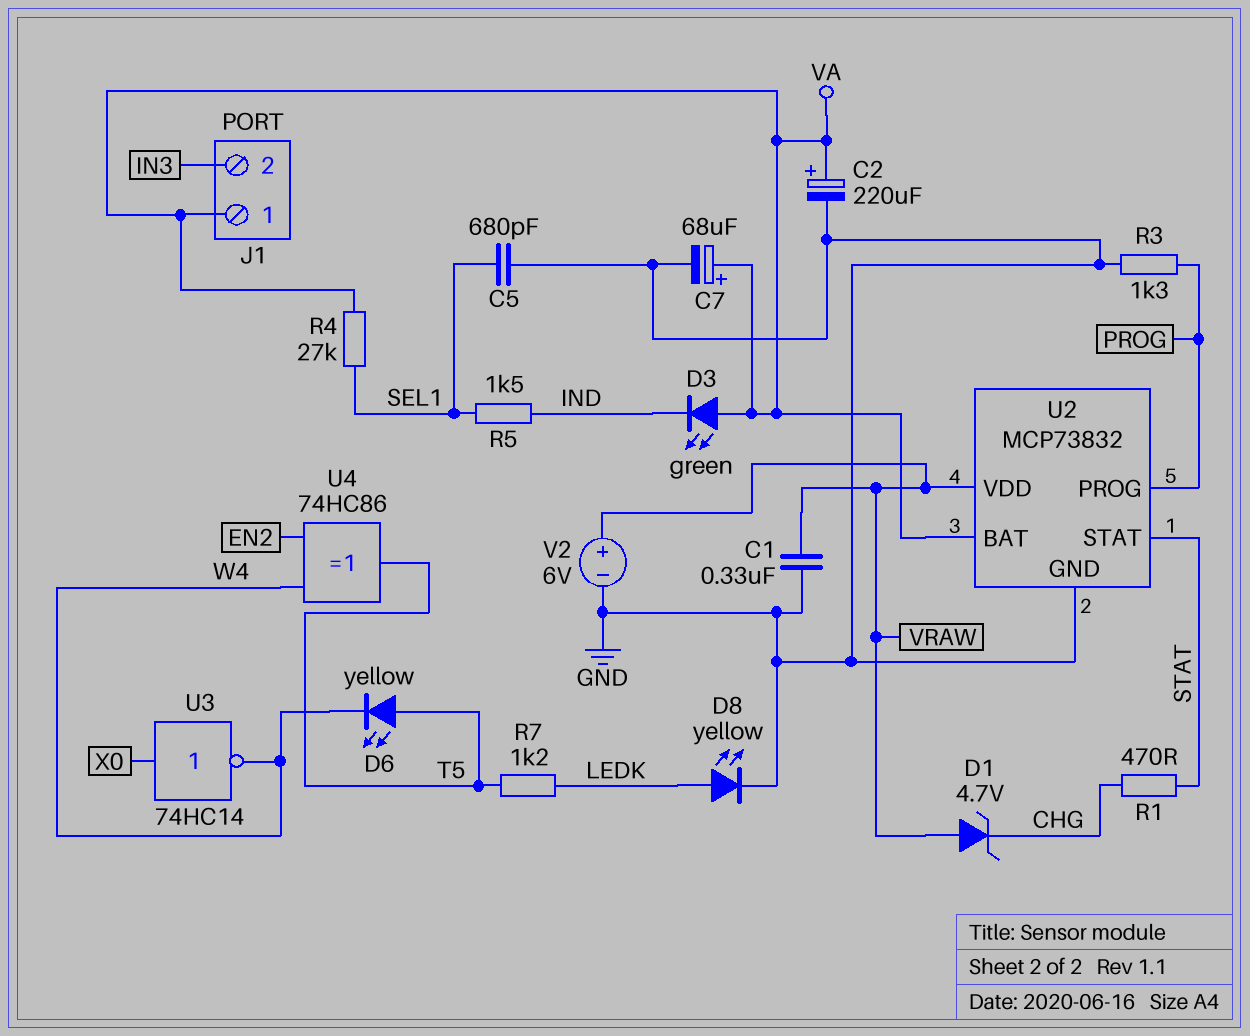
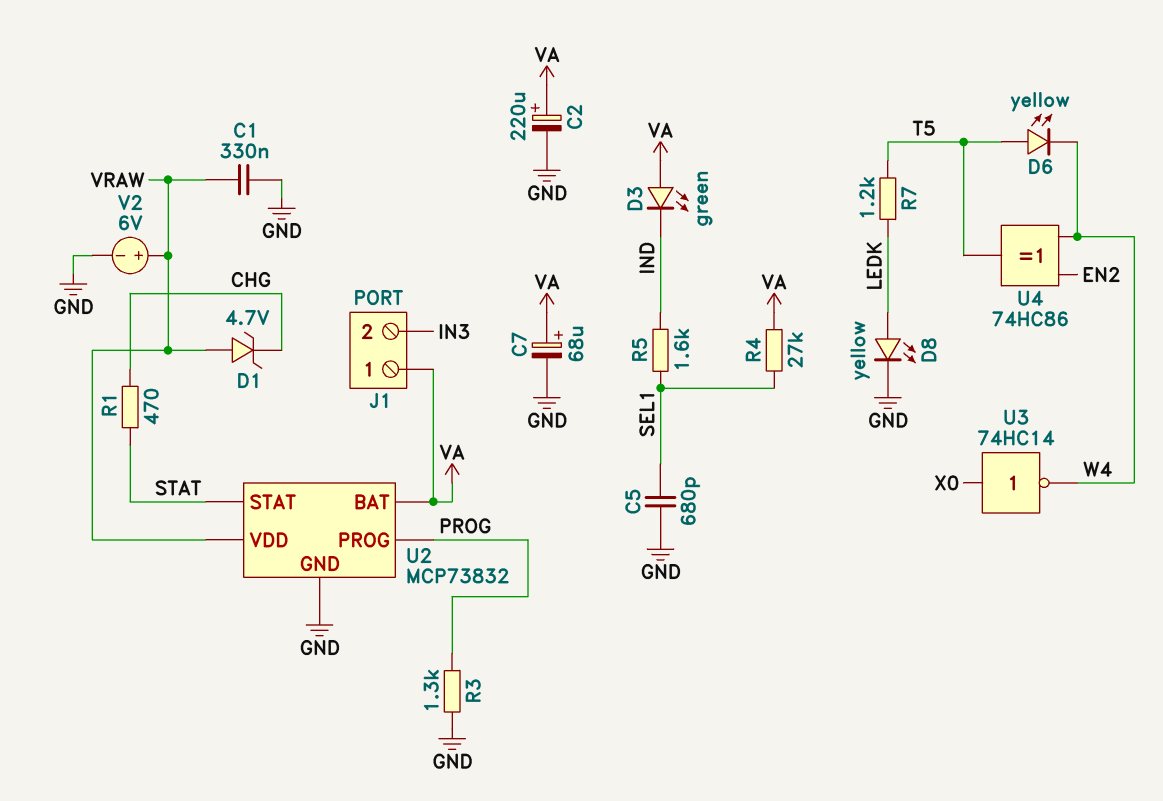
R5: 1.5k (IND, SEL1) -> 1.6k (IND, SEL1)

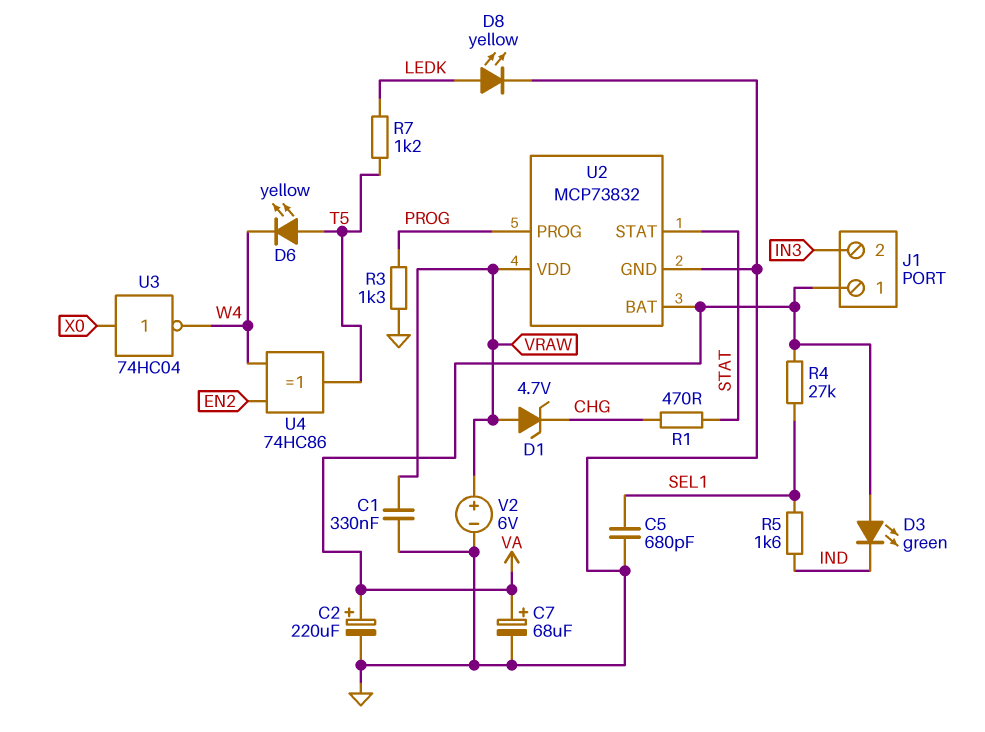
U3: NOT 74HC14 (in X0, out W4) -> NOT 74HC04 (in X0, out W4)

